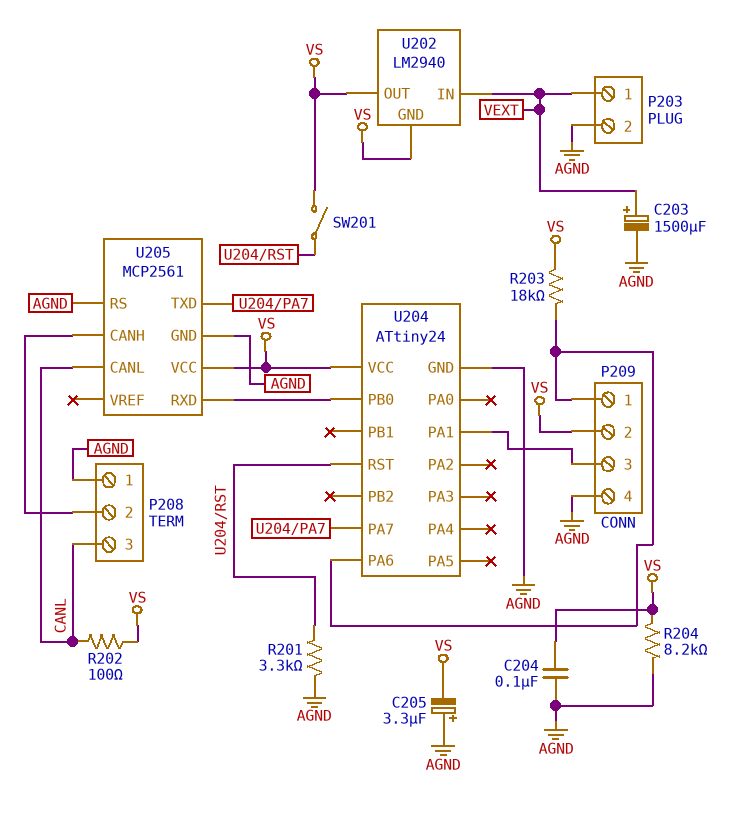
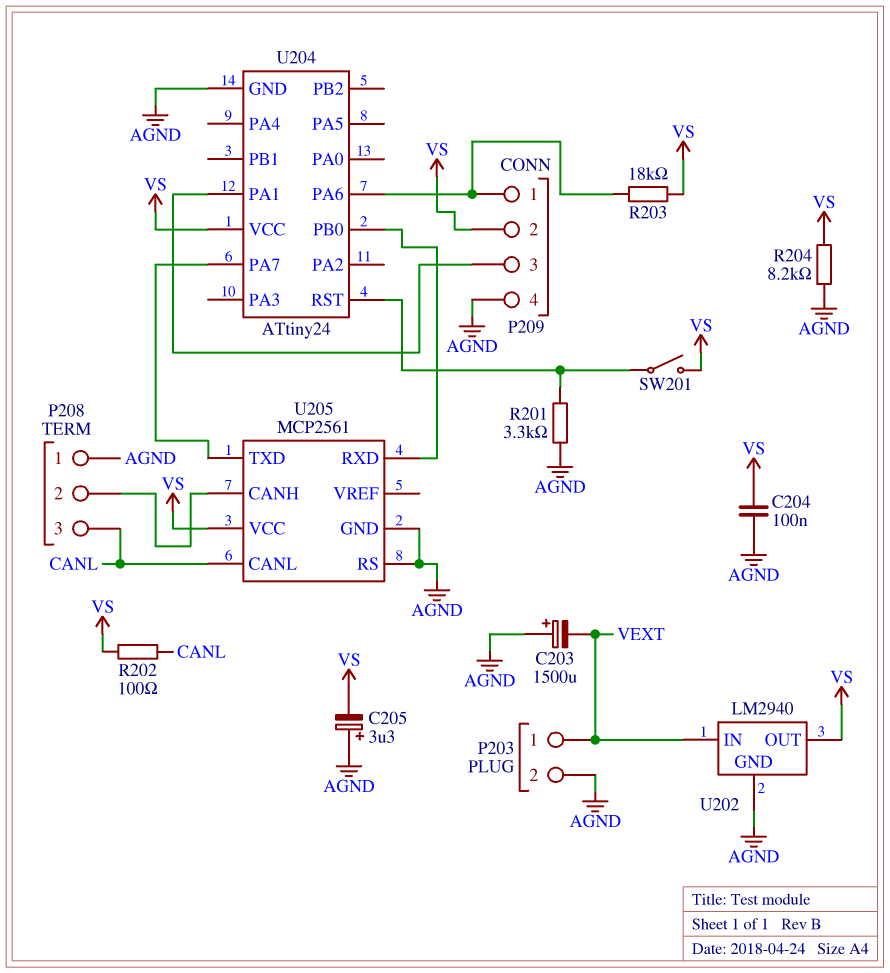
C203: 1500uF (plus VEXT, minus AGND) -> 1500uF (plus AGND, minus VEXT)
U202 pin GND: VS -> AGND

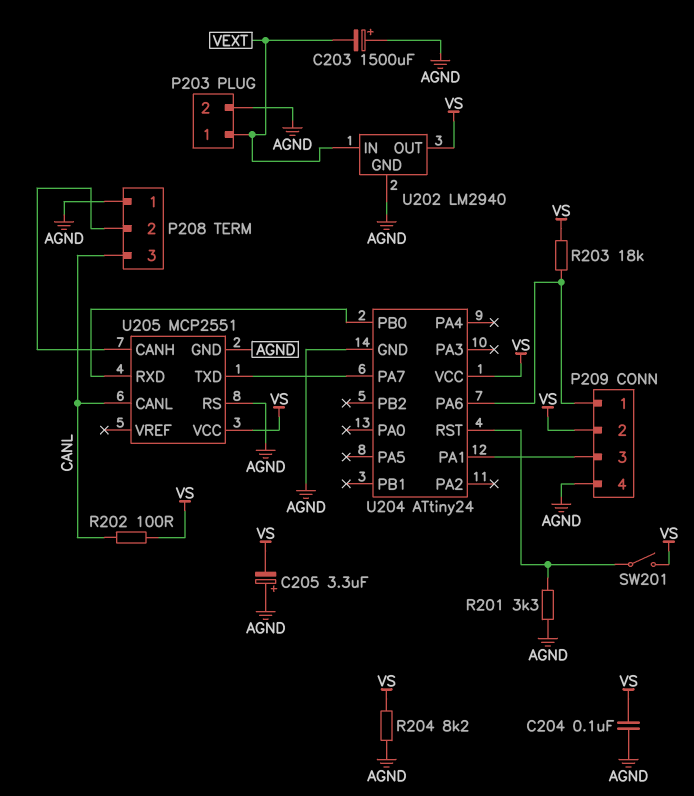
U205: MCP2561 -> MCP2551

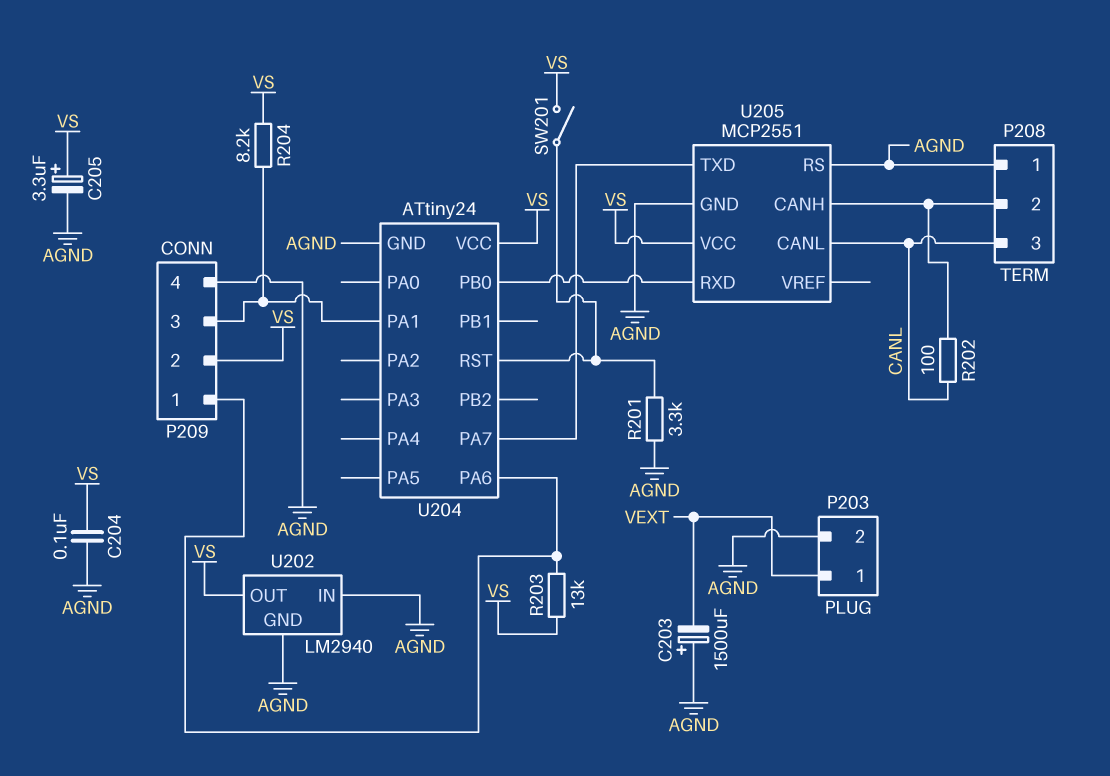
C205: 3.3uF (plus AGND, minus VS) -> 3.3uF (plus VS, minus AGND)
R202: 100 (CANL, VS) -> 100 (CANL, P208/2)
R203: 18k (P209/1, VS) -> 13k (P209/1, VS)
R204: 8.2k (AGND, VS) -> 8.2k (P209/3, VS)
U202 pin IN: VEXT -> AGND

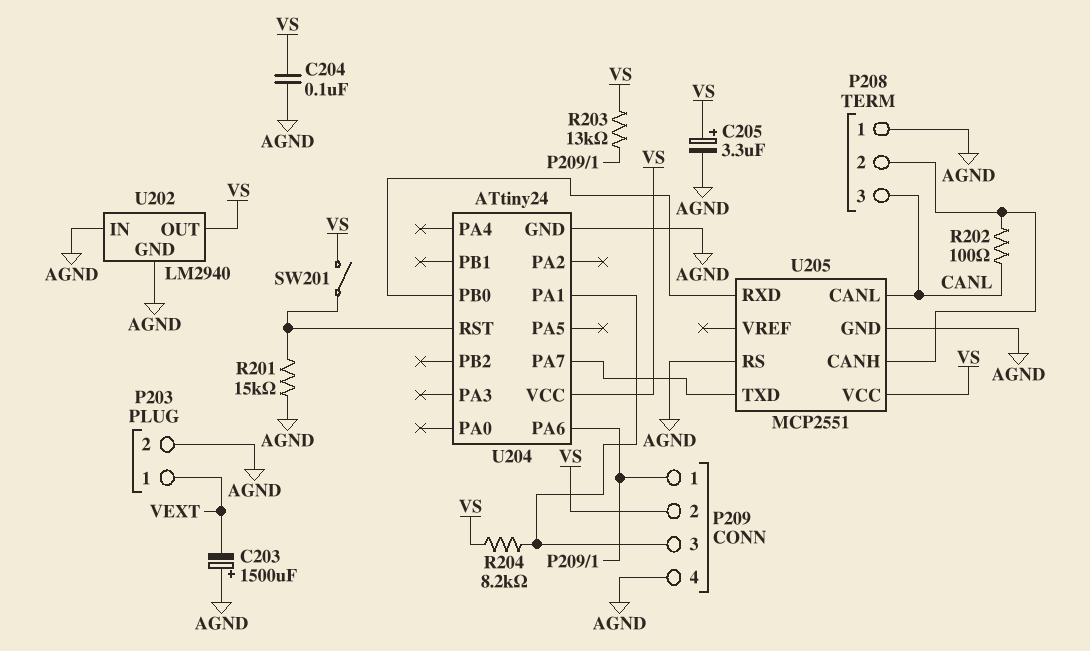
R201: 3.3k (AGND, U204/RST) -> 15k (AGND, U204/RST)

